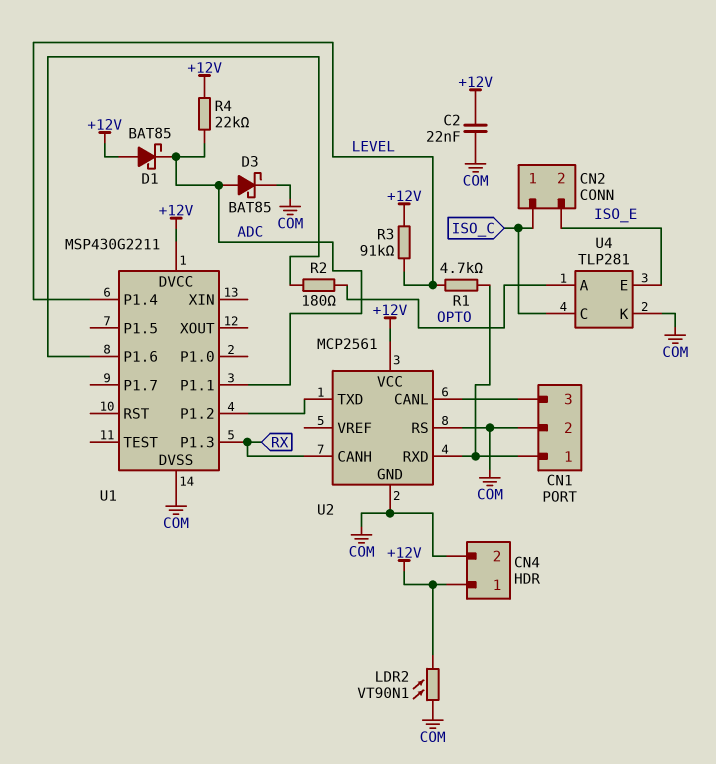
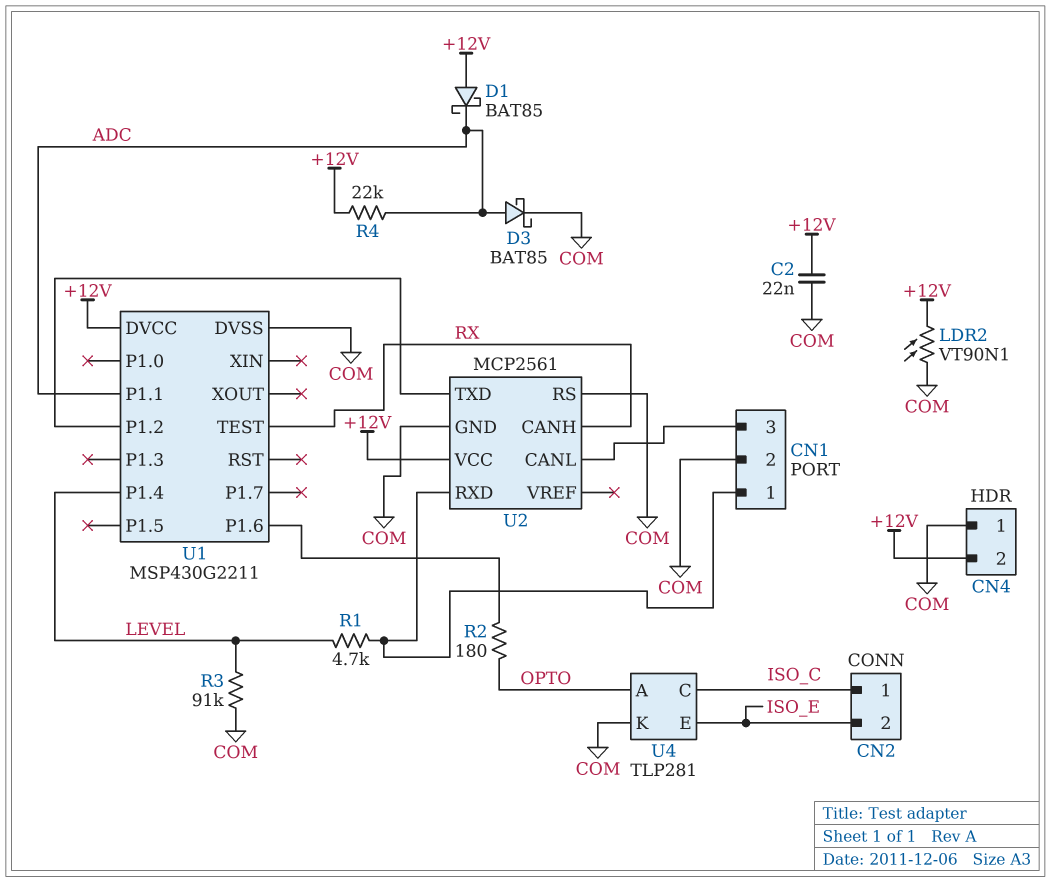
CN4 pin 1: +12V -> COM
CN4 pin 2: COM -> +12V
R3: 91k (+12V, LEVEL) -> 91k (COM, LEVEL)
U1 pin P1.3: RX -> none
U1 pin TEST: none -> RX

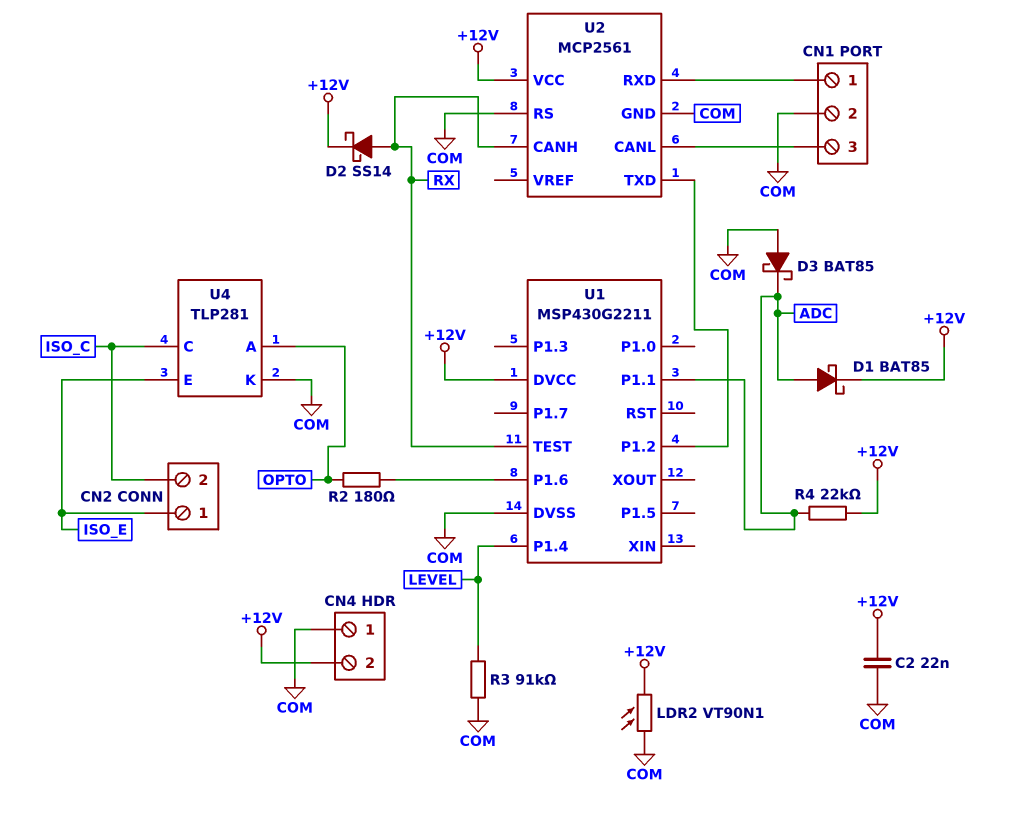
CN2 pin 1: ISO_C -> ISO_E
CN2 pin 2: ISO_E -> ISO_C
D1: schottky BAT85 (A +12V, K ADC) -> schottky BAT85 (A ADC, K +12V)
D2: none -> schottky SS14 (A RX, K +12V)
D3: schottky BAT85 (A ADC, K COM) -> schottky BAT85 (A COM, K ADC)
R1: 4.7k (CN1/1, LEVEL) -> none

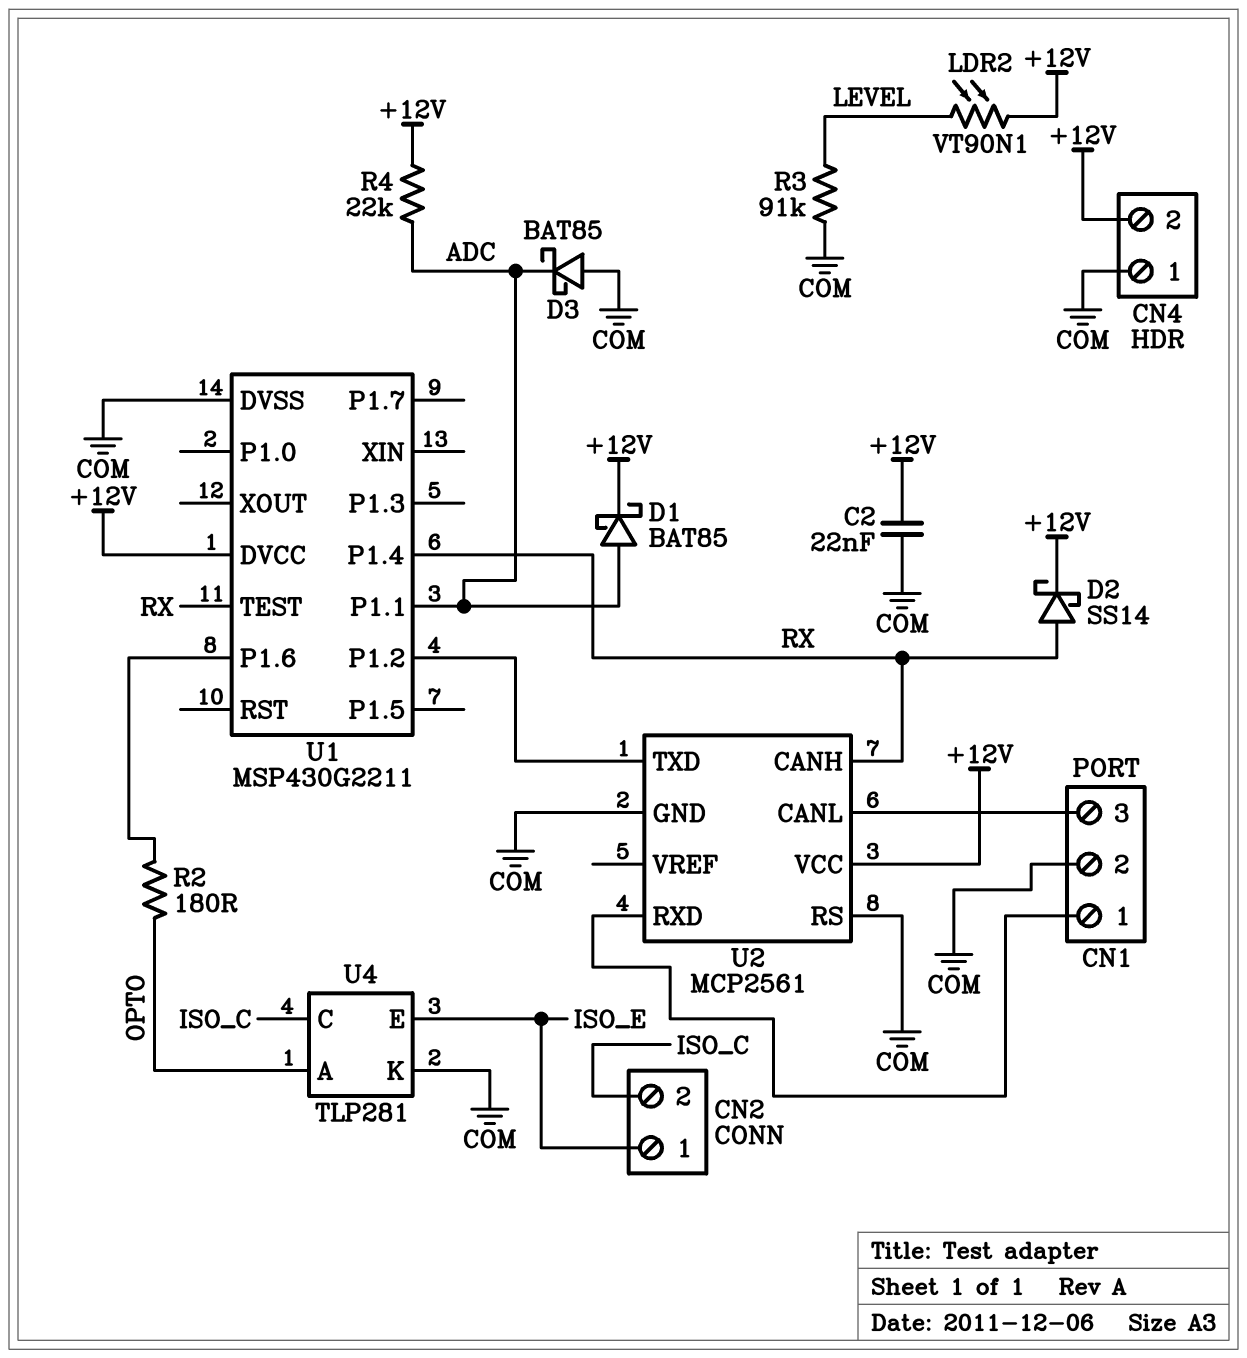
LDR2: VT90N1 (+12V, COM) -> VT90N1 (+12V, LEVEL)
U1 pin P1.4: LEVEL -> RX

